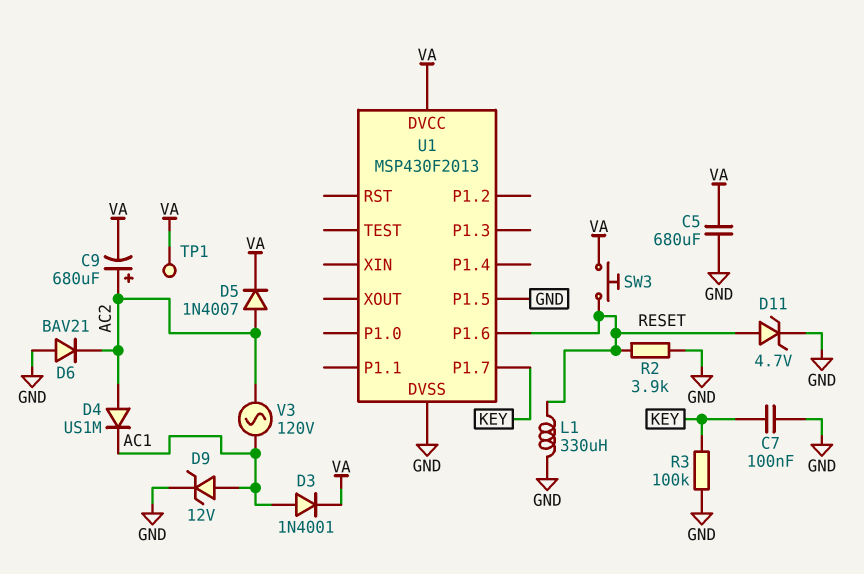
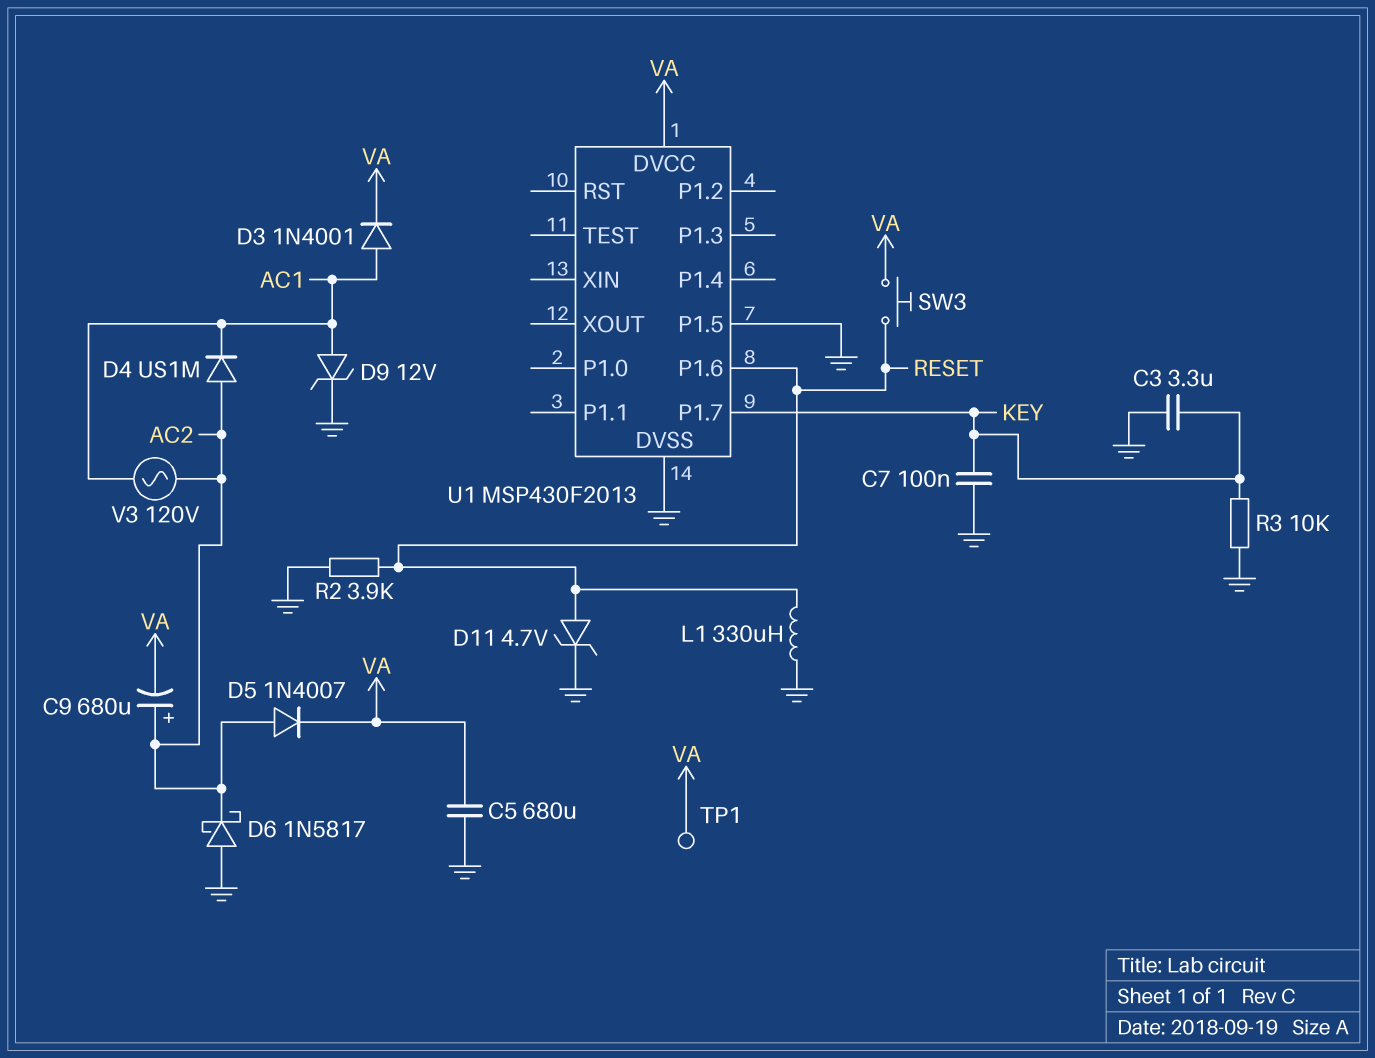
C3: none -> 3.3uF (GND, KEY)
D6: diode BAV21 (A GND, K AC2) -> schottky 1N5817 (A GND, K AC2)
R3: 100k (GND, KEY) -> 10k (GND, KEY)

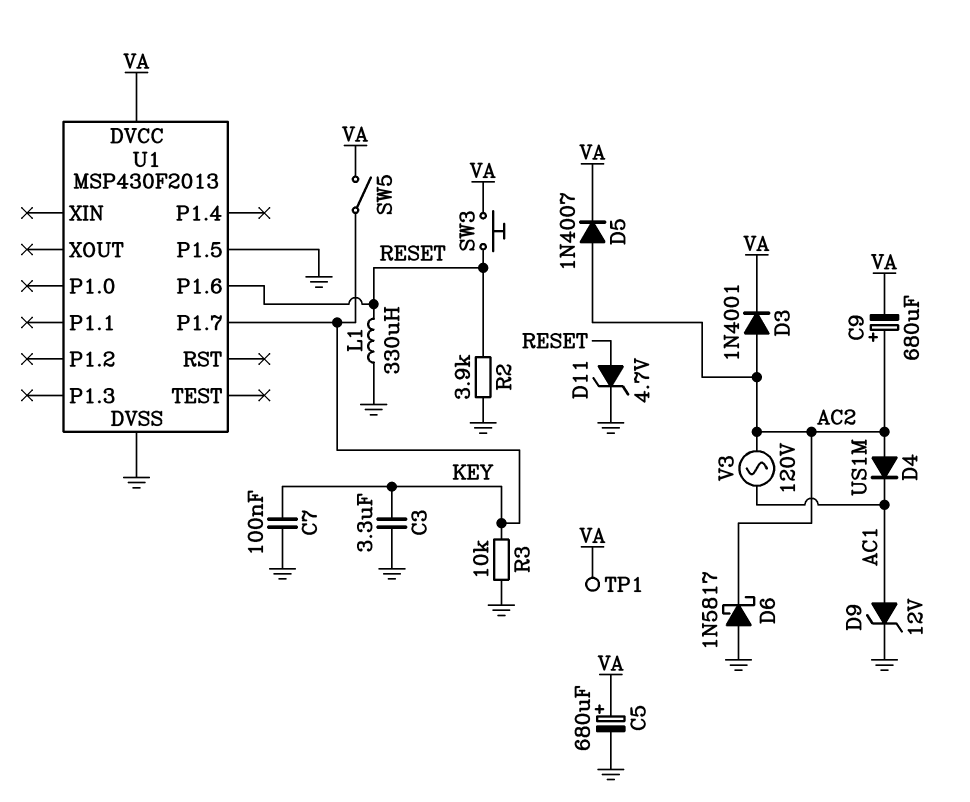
C5: 680uF (GND, VA) -> 680uF (plus VA, minus GND)
D3: diode 1N4001 (A AC1, K VA) -> diode 1N4001 (A AC2, K VA)
SW5: none -> switch (KEY, VA)

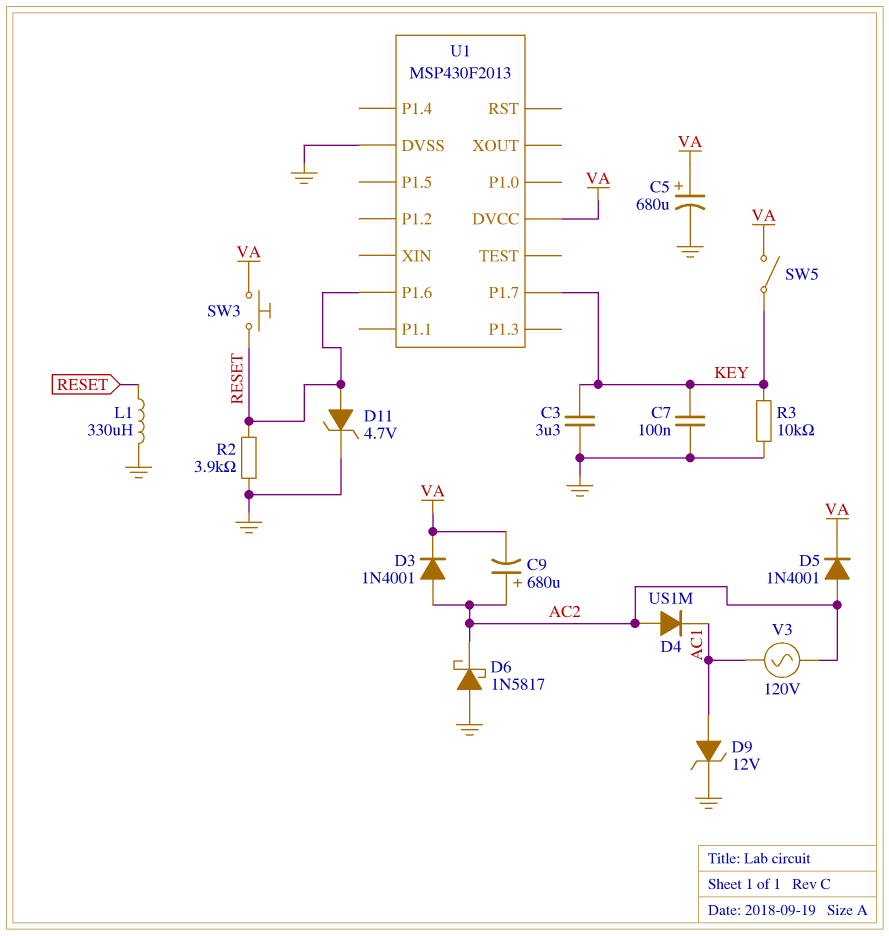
D5: diode 1N4007 (A AC2, K VA) -> diode 1N4001 (A AC2, K VA)
TP1: test point (VA) -> none
U1 pin P1.5: GND -> none

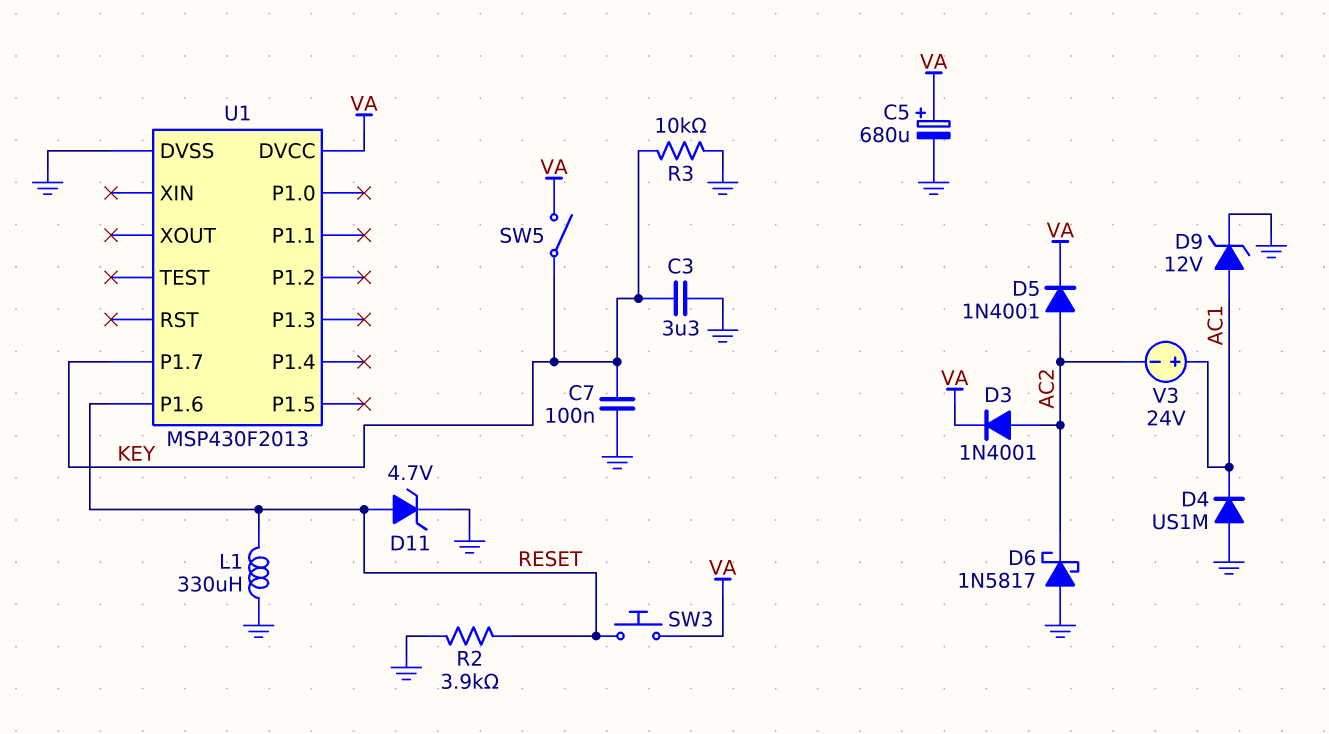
C9: 680uF (plus AC2, minus VA) -> none
D4: diode US1M (A AC2, K AC1) -> diode US1M (A GND, K AC1)
V3: AC 120V (AC1, AC2) -> 24V (plus AC1, minus AC2)

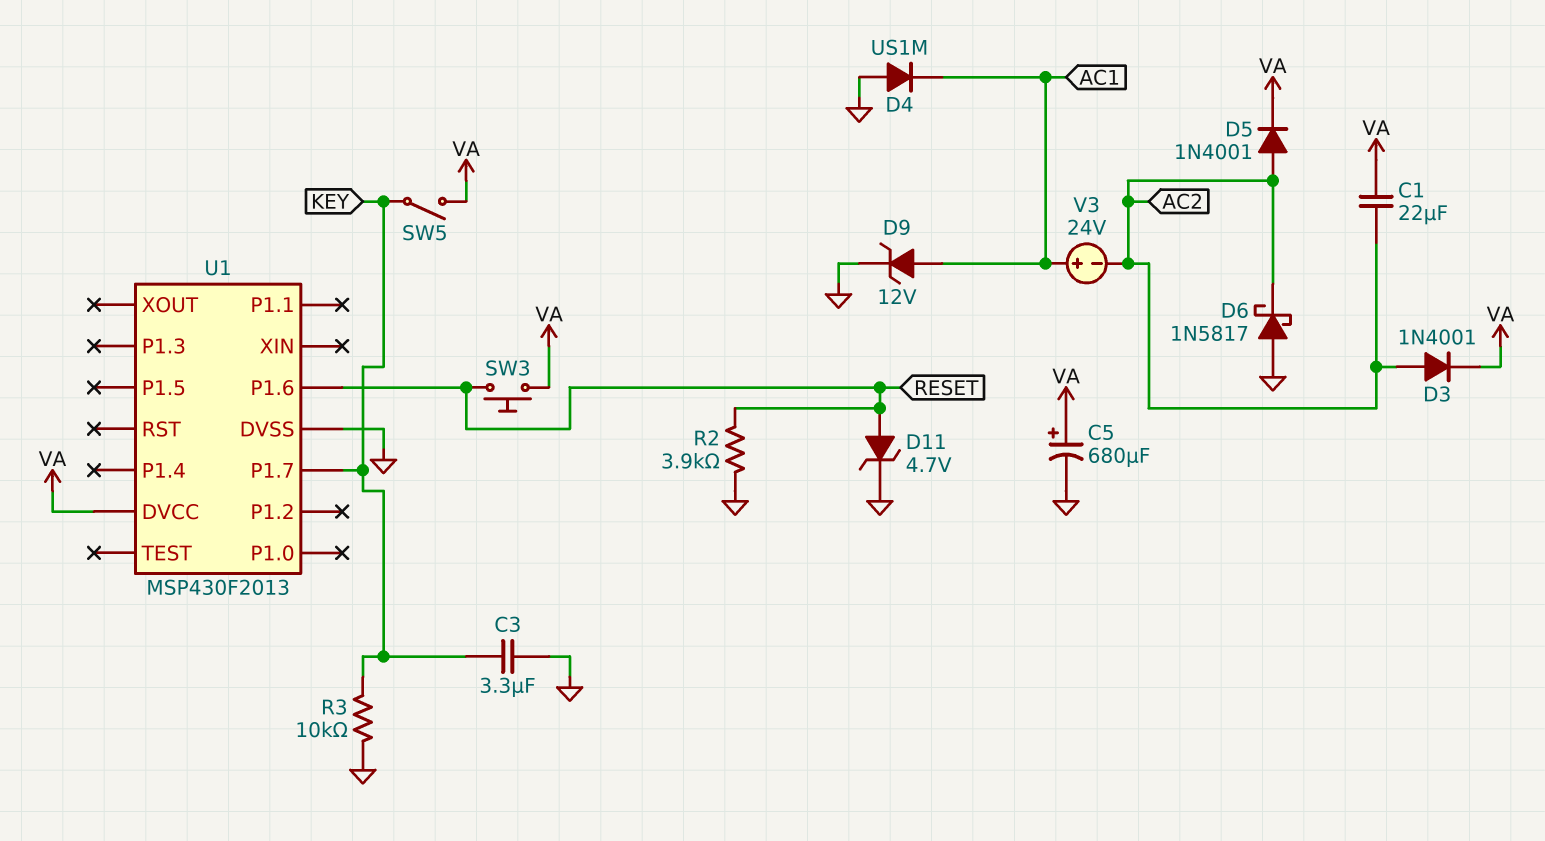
C1: none -> 22uF (AC2, VA)
C7: 100nF (GND, KEY) -> none
L1: 330uH (GND, RESET) -> none

